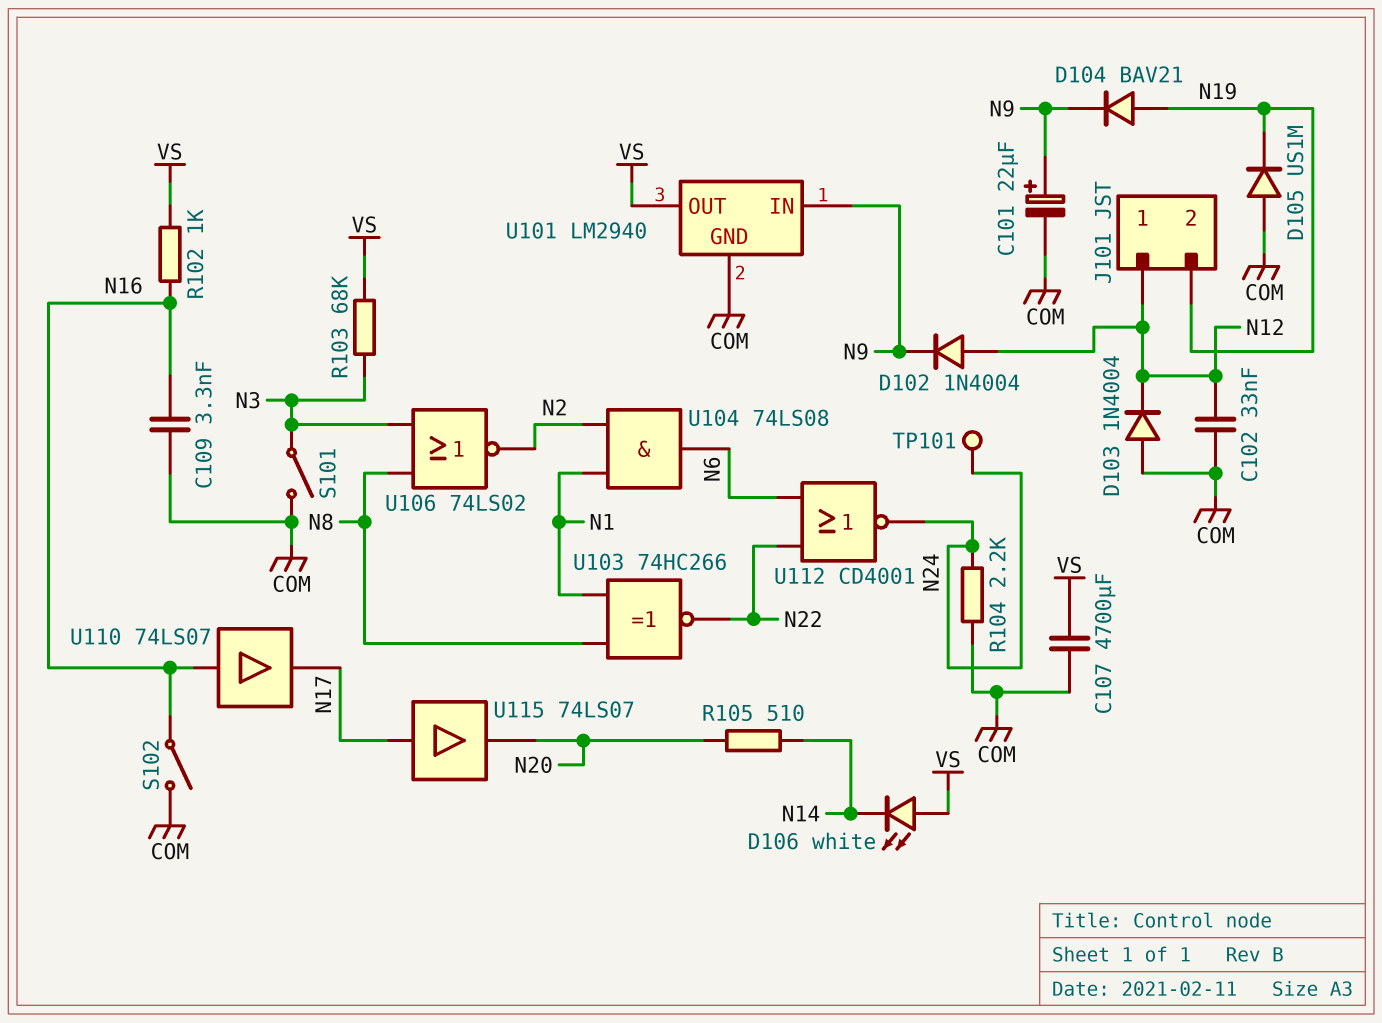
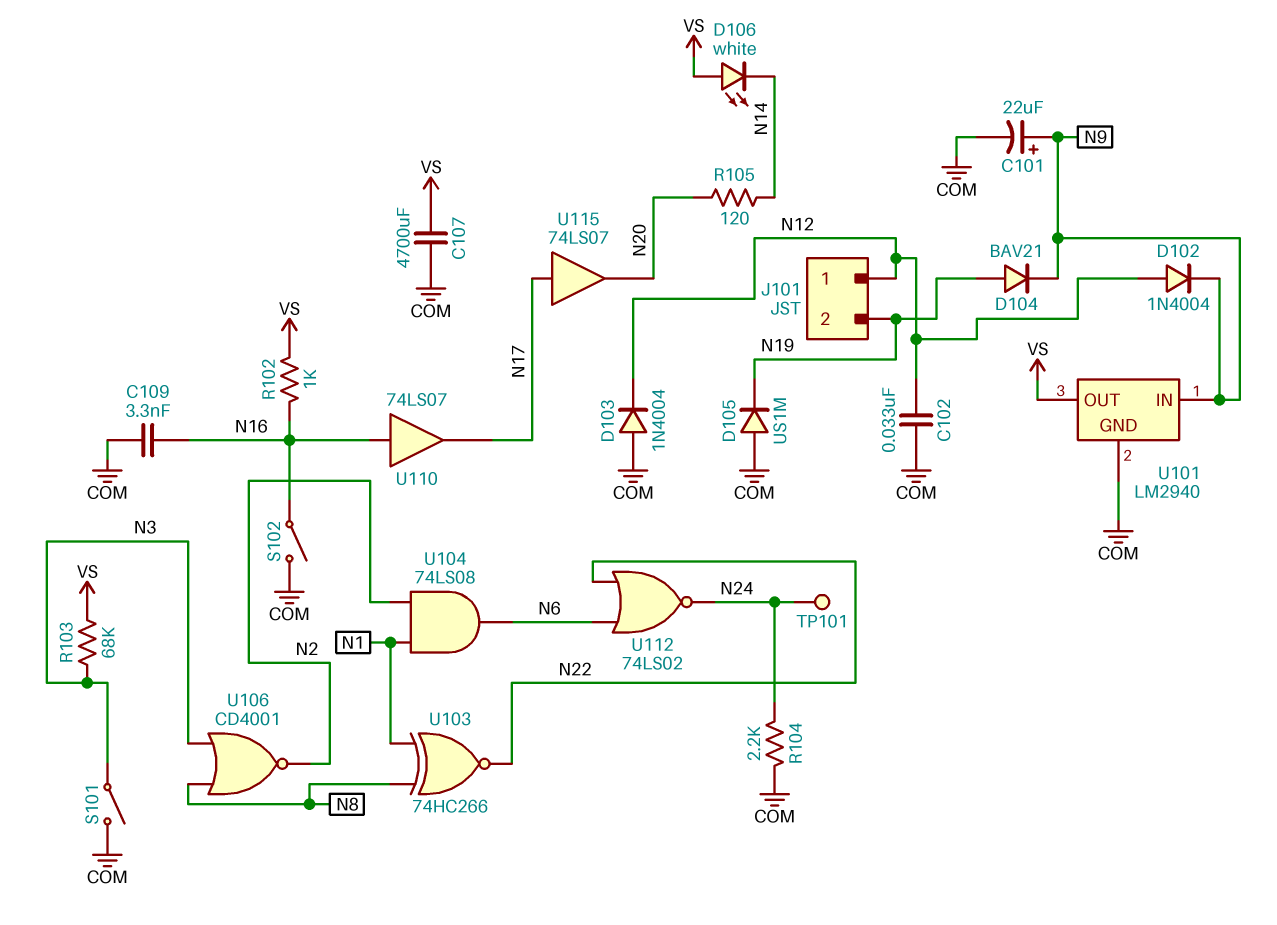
R105: 510 (N14, N20) -> 120 (N14, N20)
U106: NOR 74LS02 (in N3, in N8, out N2) -> NOR CD4001 (in N3, in N8, out N2)
U112: NOR CD4001 (in N6, in N22, out N24) -> NOR 74LS02 (in N6, in N22, out N24)

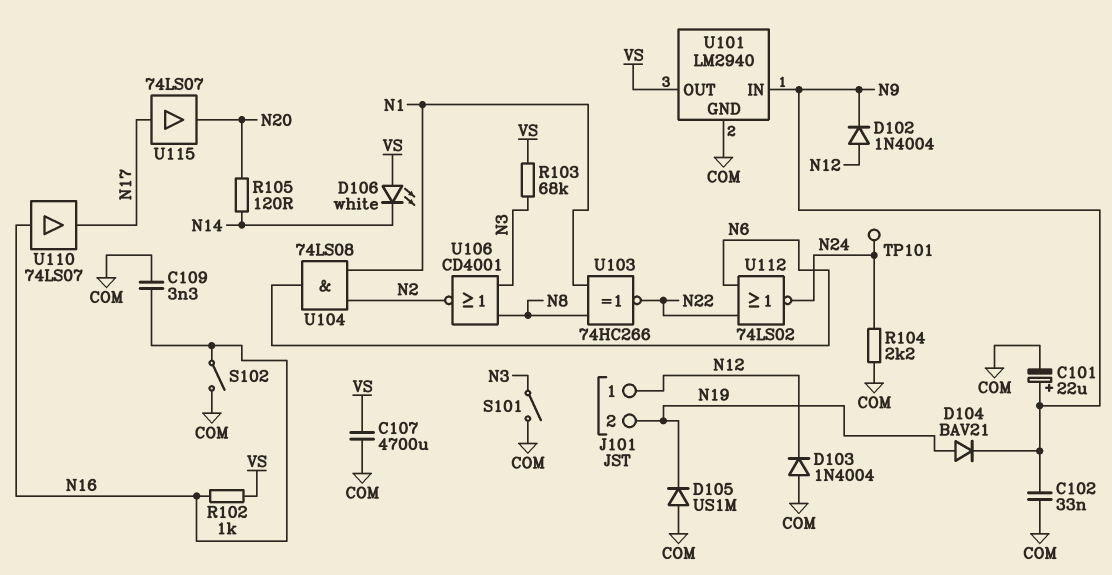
C102: 33nF (COM, N12) -> 33nF (COM, N9)

